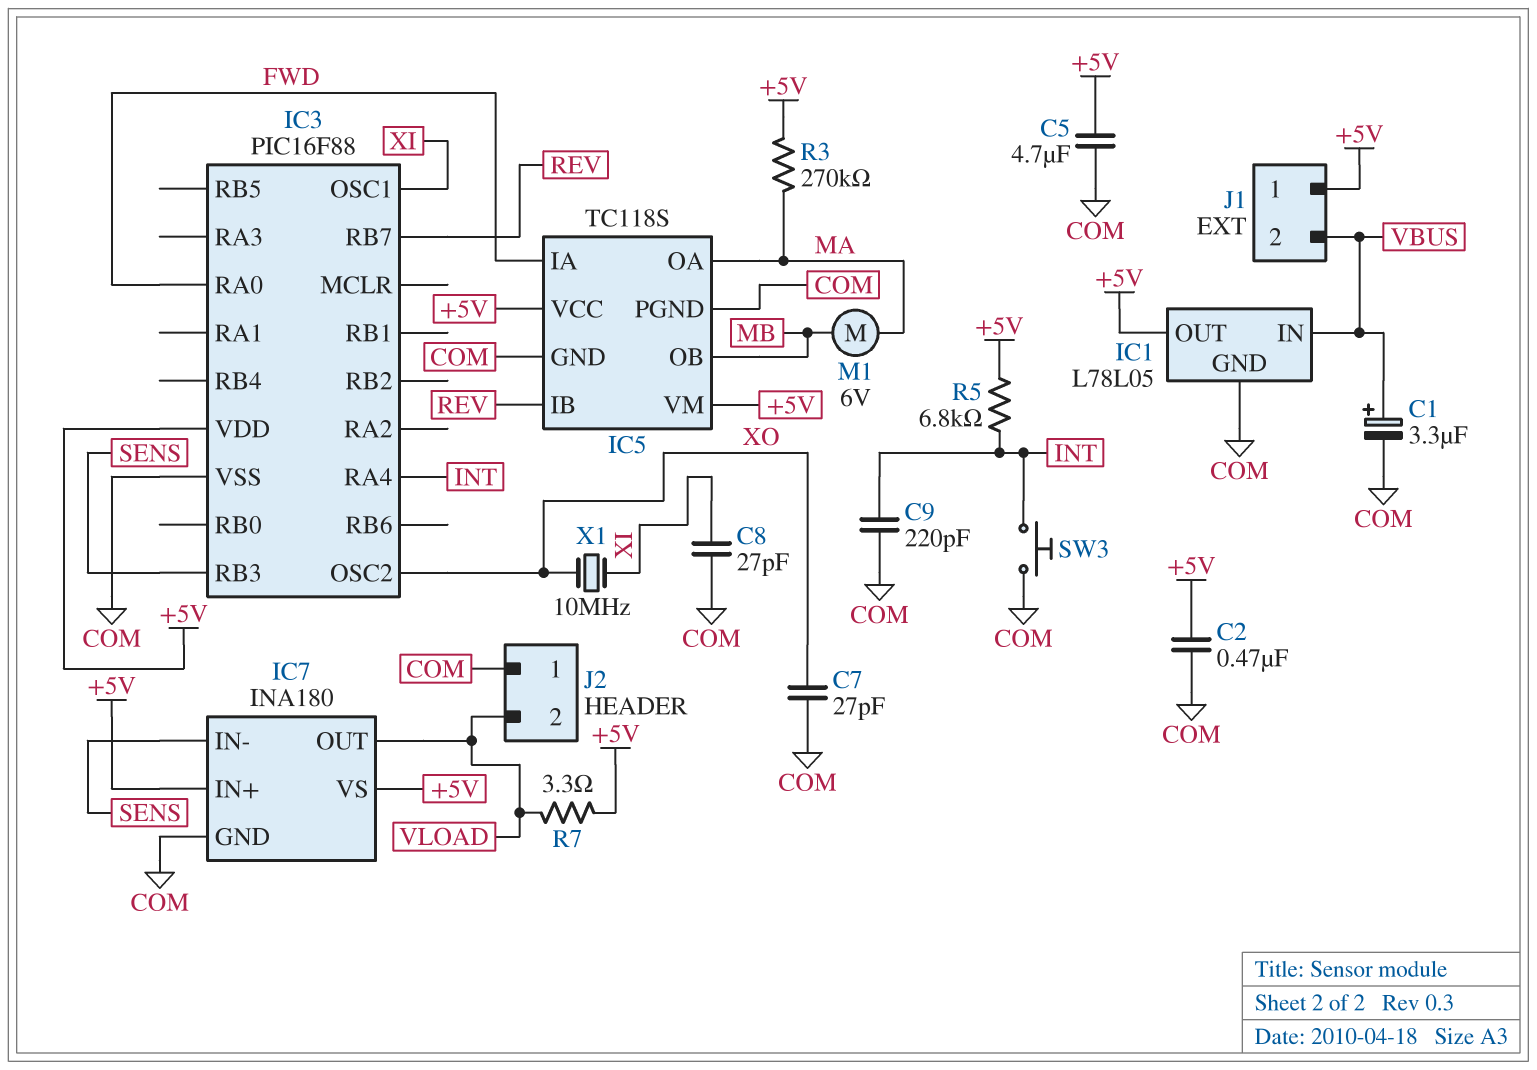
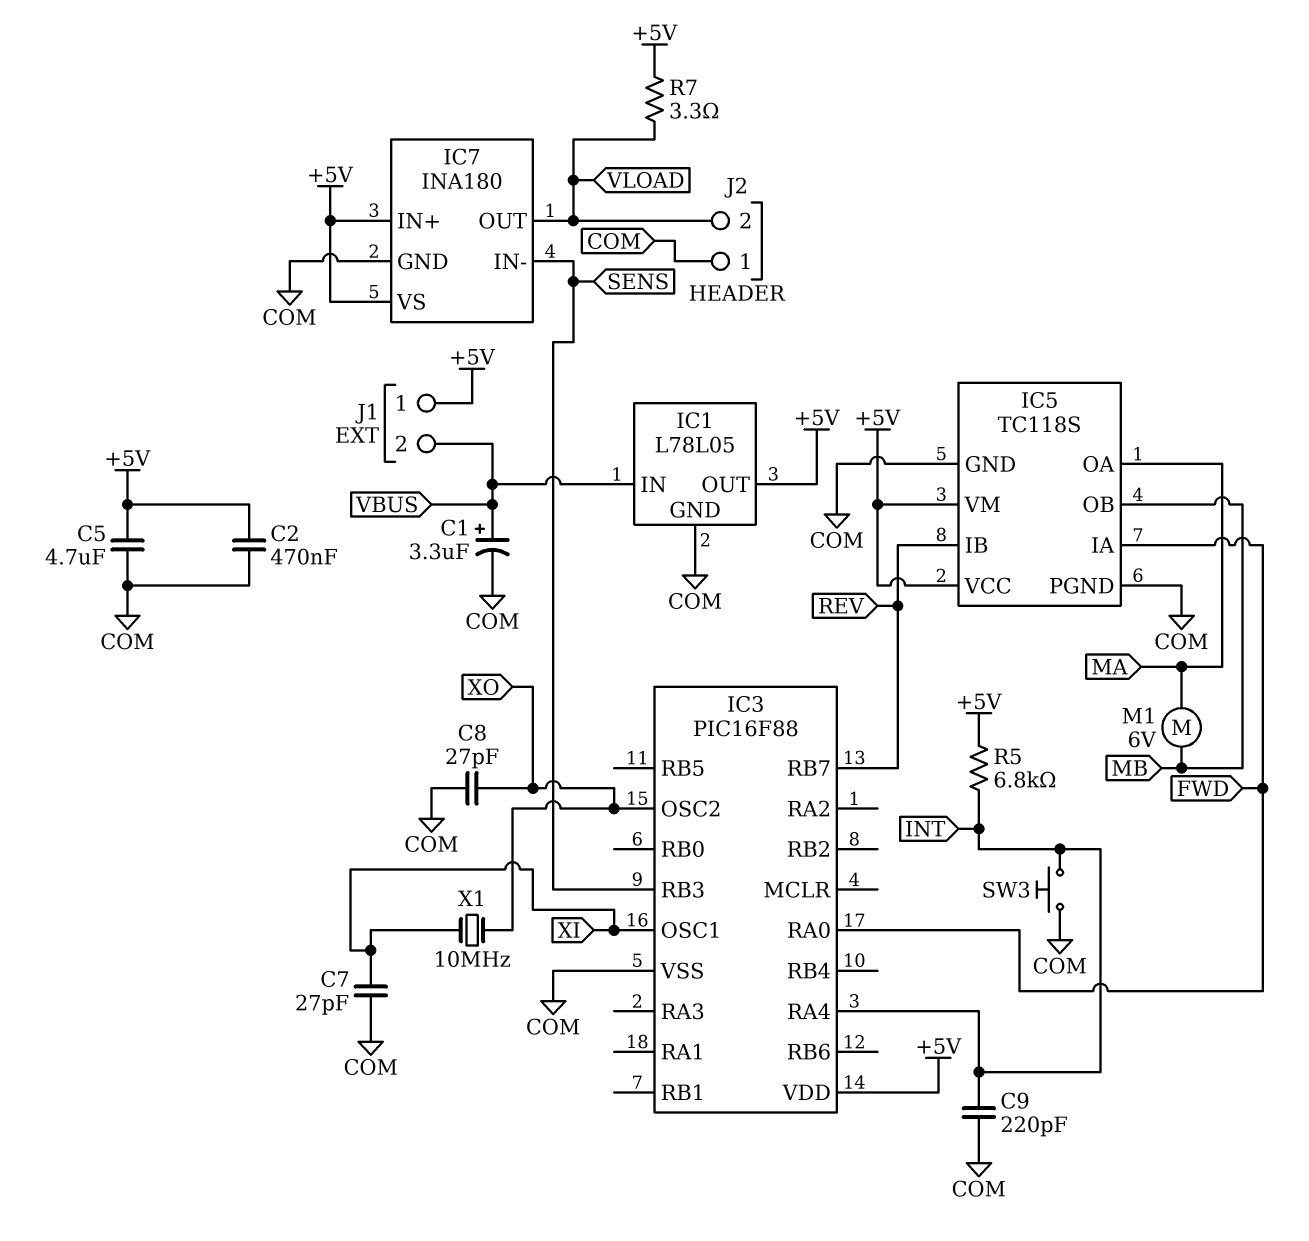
C7: 27pF (COM, XO) -> 27pF (COM, XI)
C8: 27pF (COM, XI) -> 27pF (COM, XO)
R3: 270k (+5V, MA) -> none

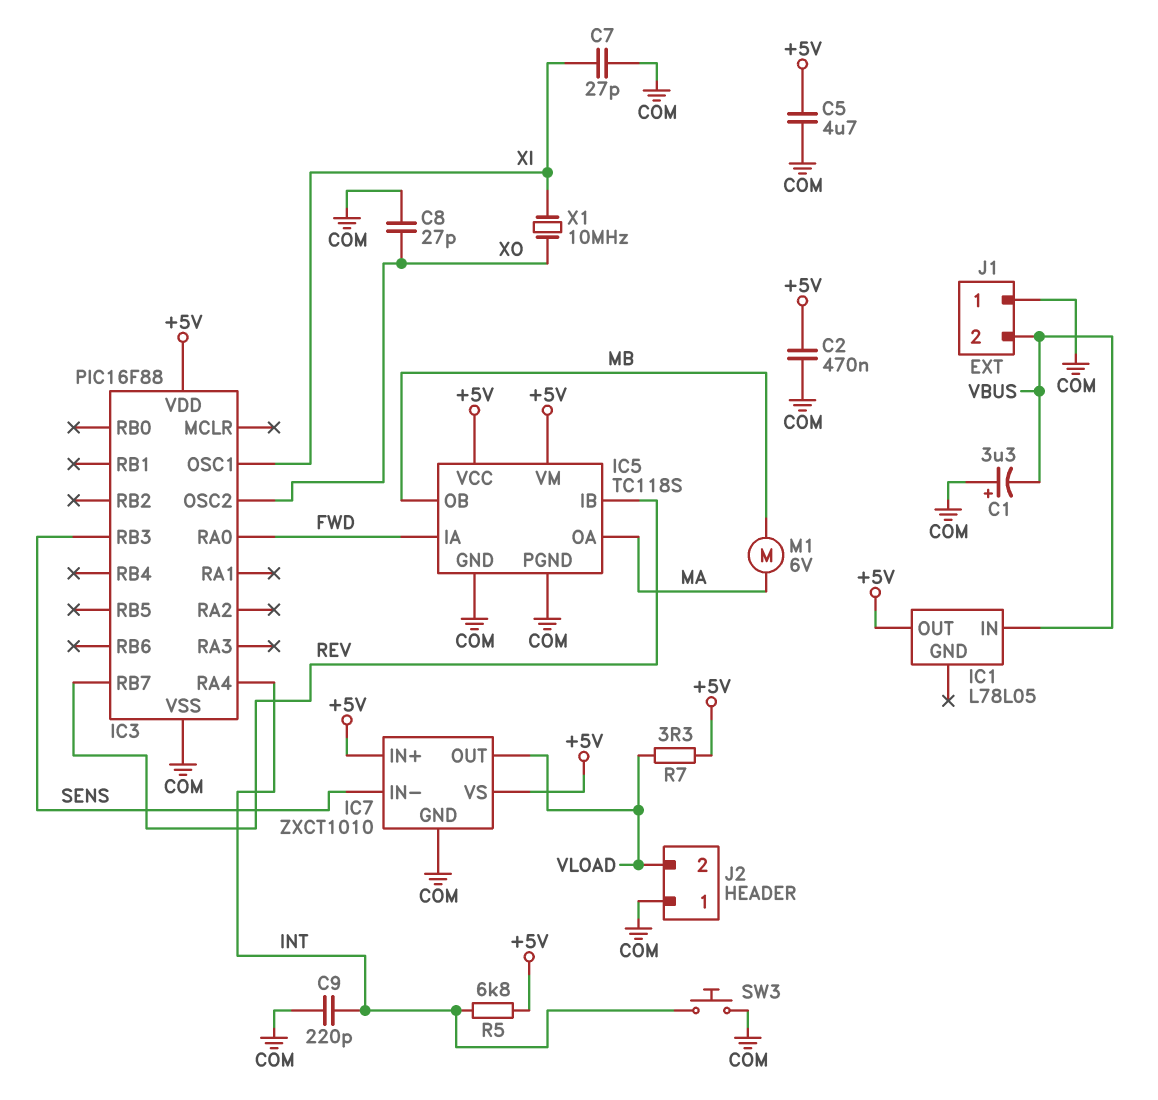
C1: 3.3uF (plus VBUS, minus COM) -> 3.3uF (plus COM, minus VBUS)
IC1 pin GND: COM -> none
IC7: INA180 -> ZXCT1010
J1 pin 1: +5V -> COM

